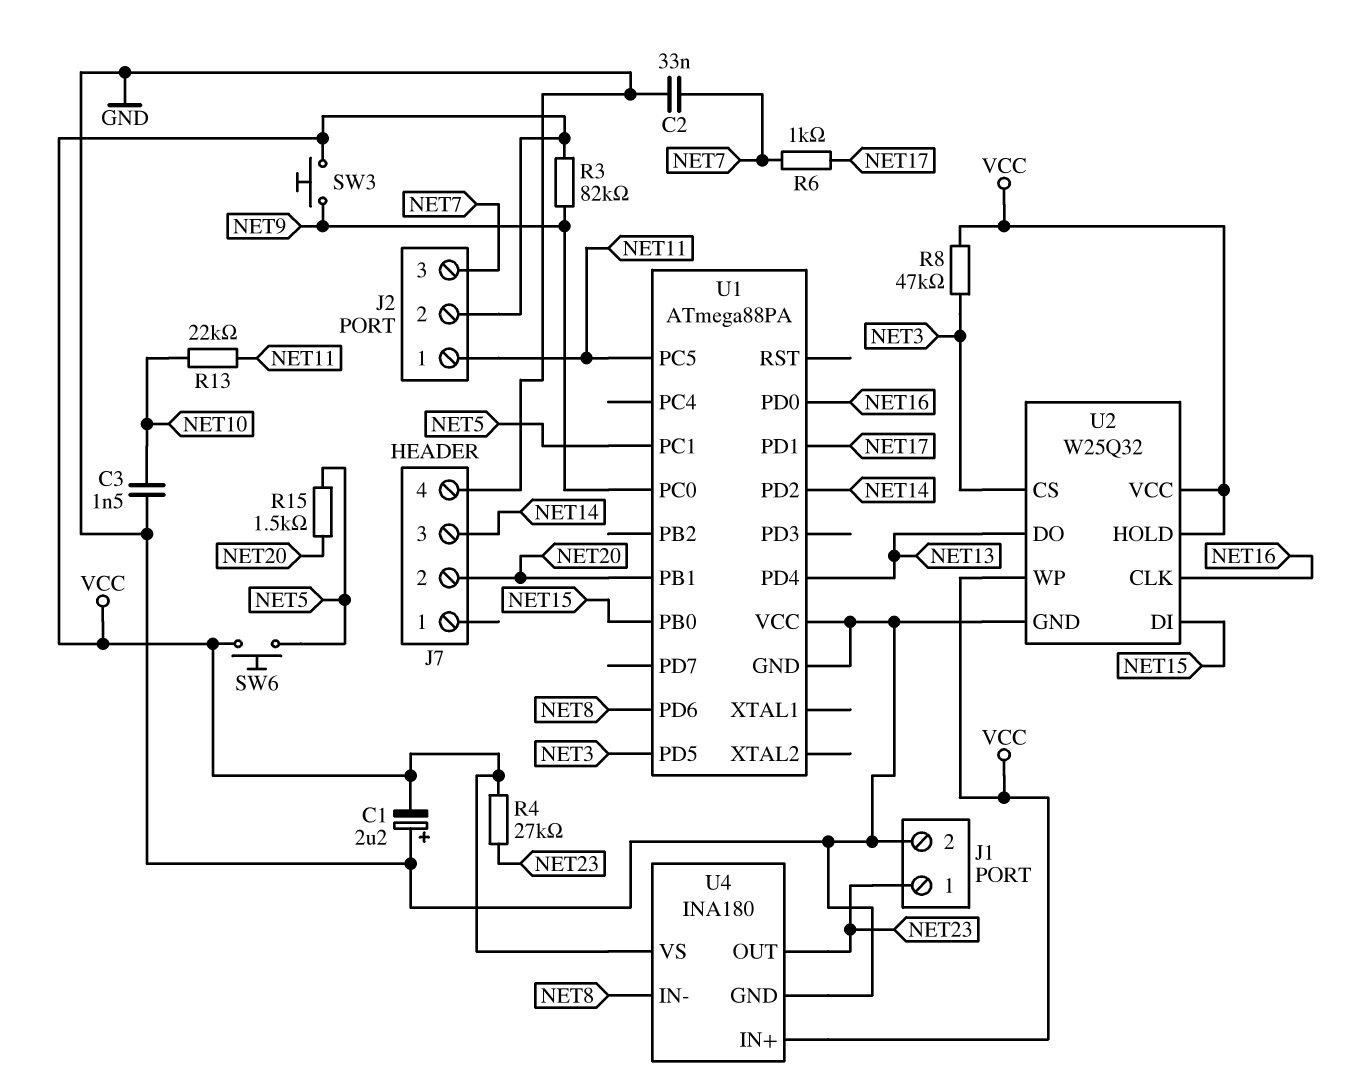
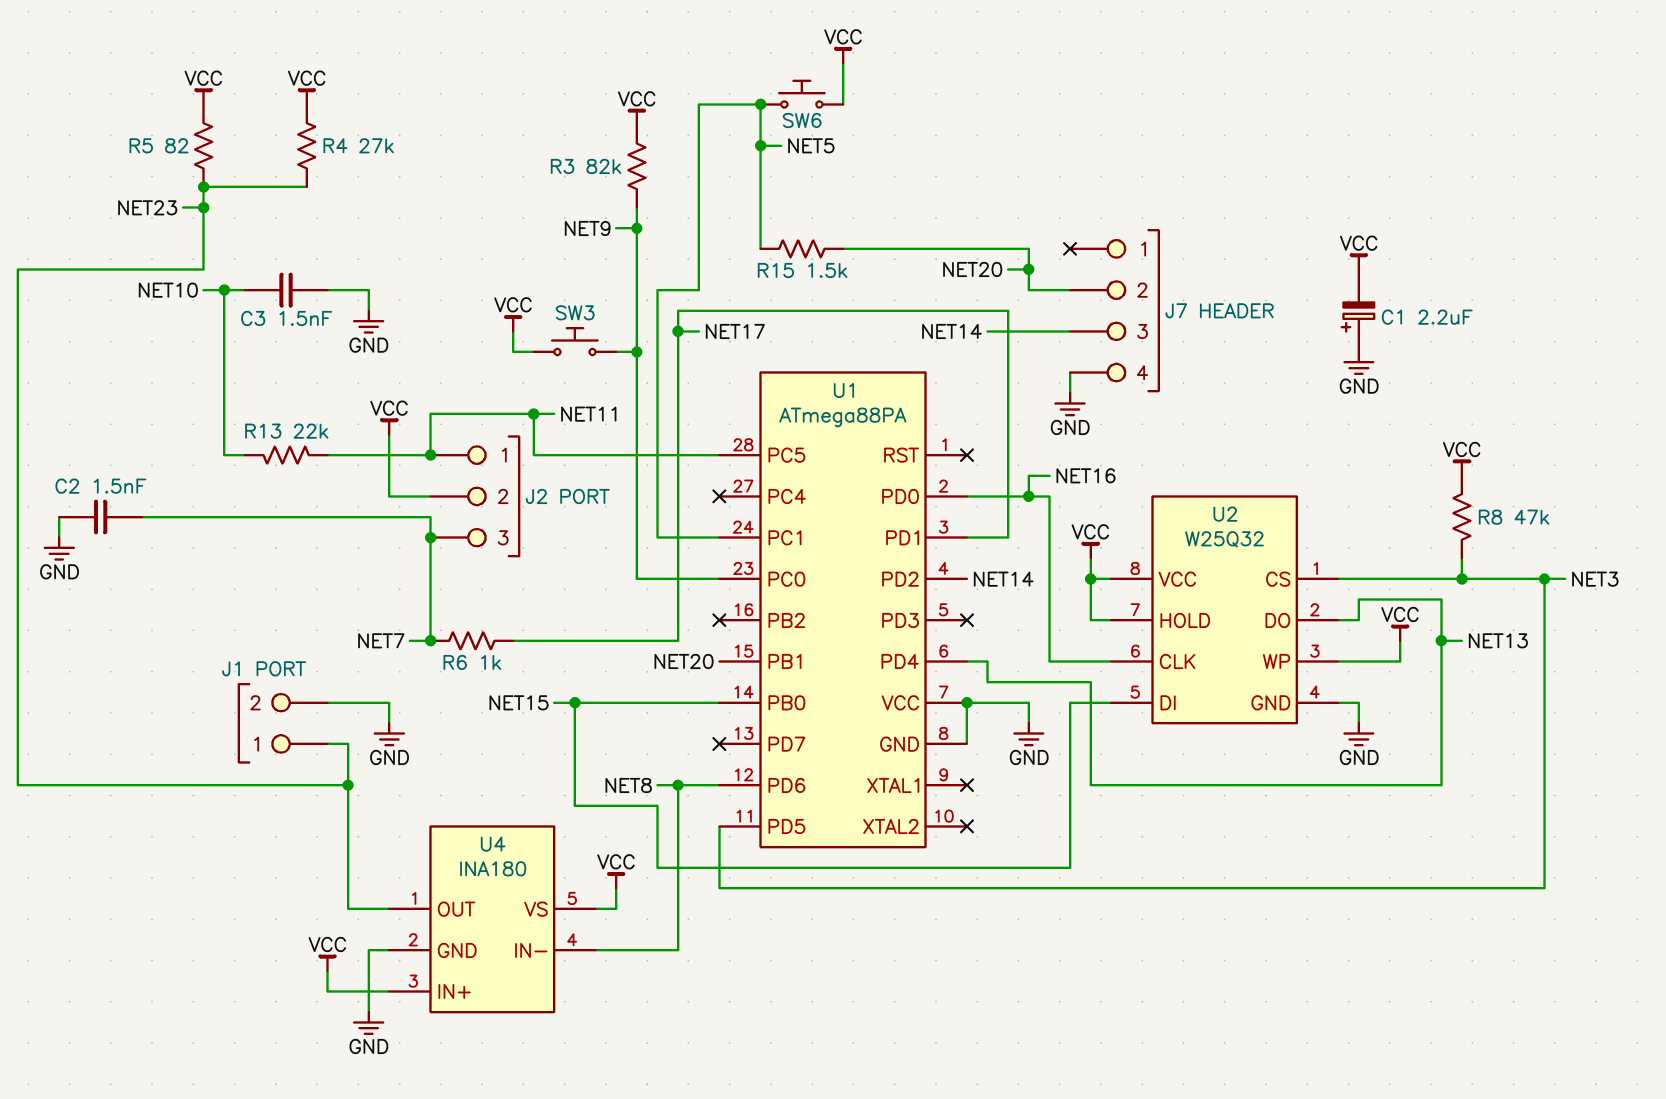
C2: 33nF (GND, NET7) -> 1.5nF (GND, NET7)
R5: none -> 82 (NET23, VCC)

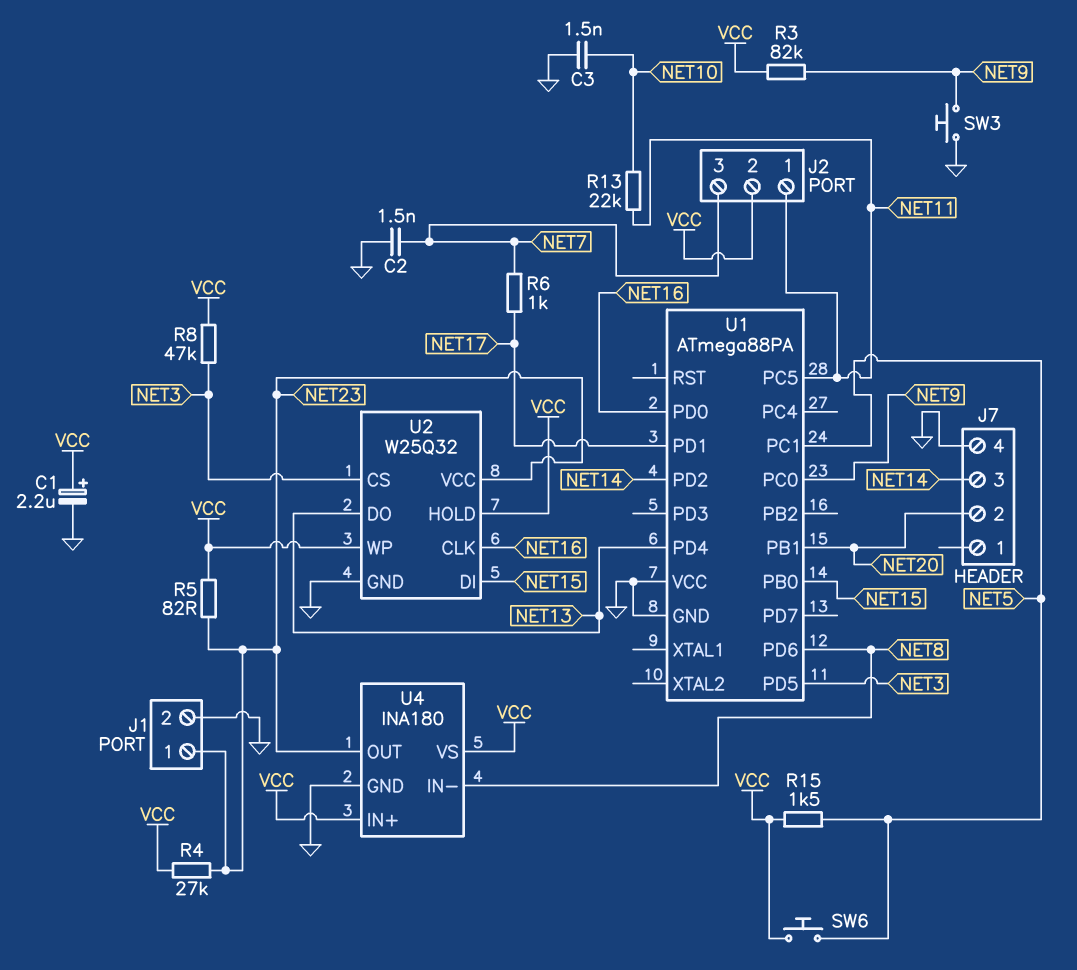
C1: 2.2uF (plus GND, minus VCC) -> 2.2uF (plus VCC, minus GND)
R15: 1.5k (NET5, NET20) -> 1.5k (NET5, VCC)
SW3: button (NET9, VCC) -> button (GND, NET9)
U2 pin VCC: VCC -> NET23

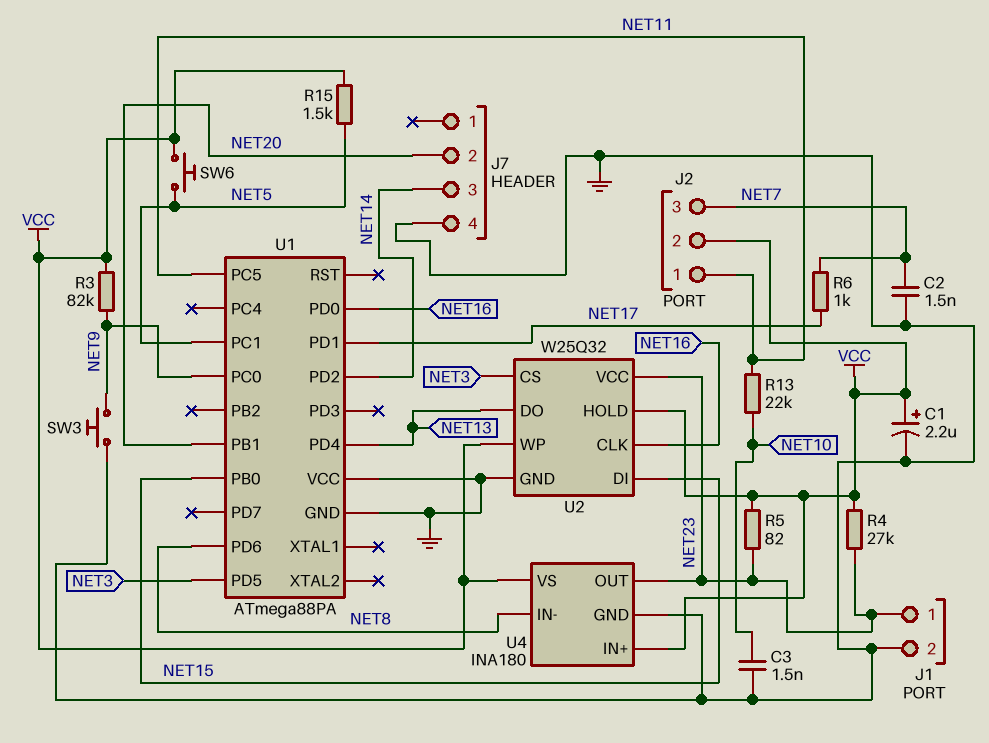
R8: 47k (NET3, VCC) -> none

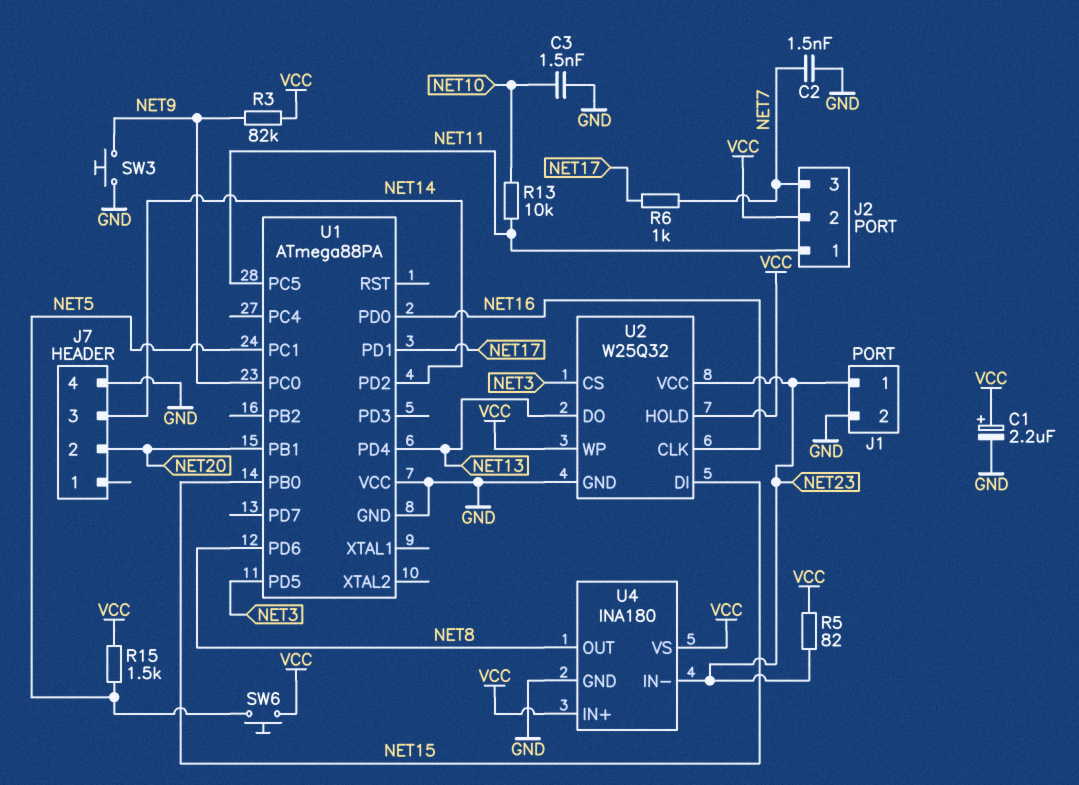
R4: 27k (NET23, VCC) -> none
R13: 22k (NET10, NET11) -> 10k (NET10, NET11)
U4 pin IN-: NET8 -> NET23
U4 pin OUT: NET23 -> NET8

